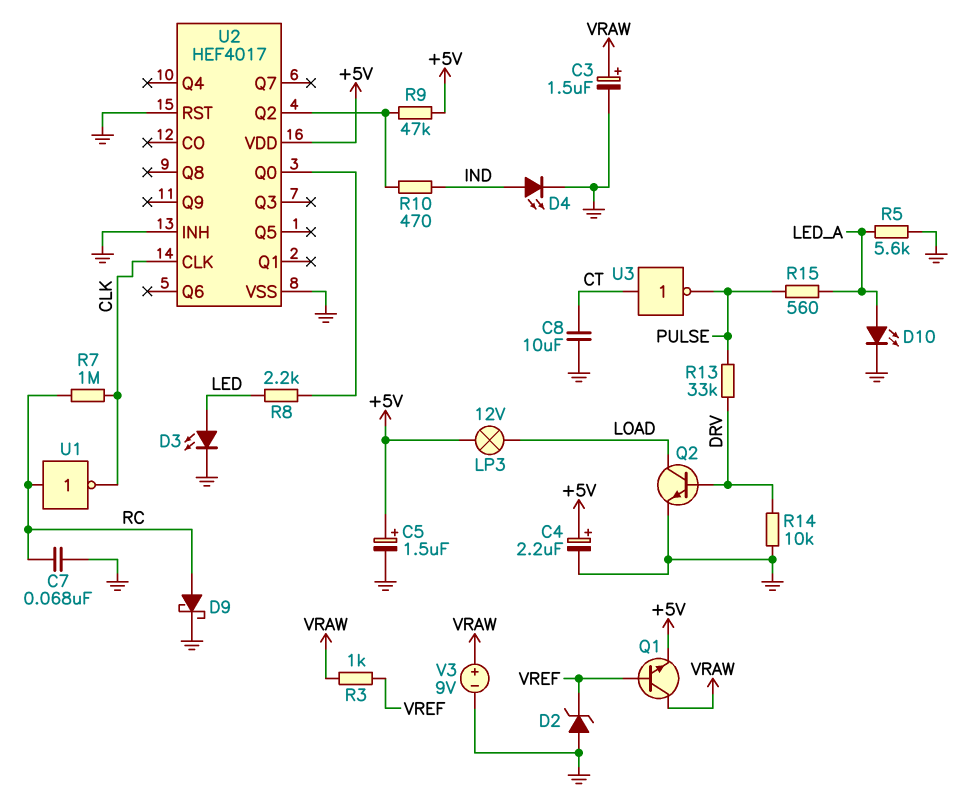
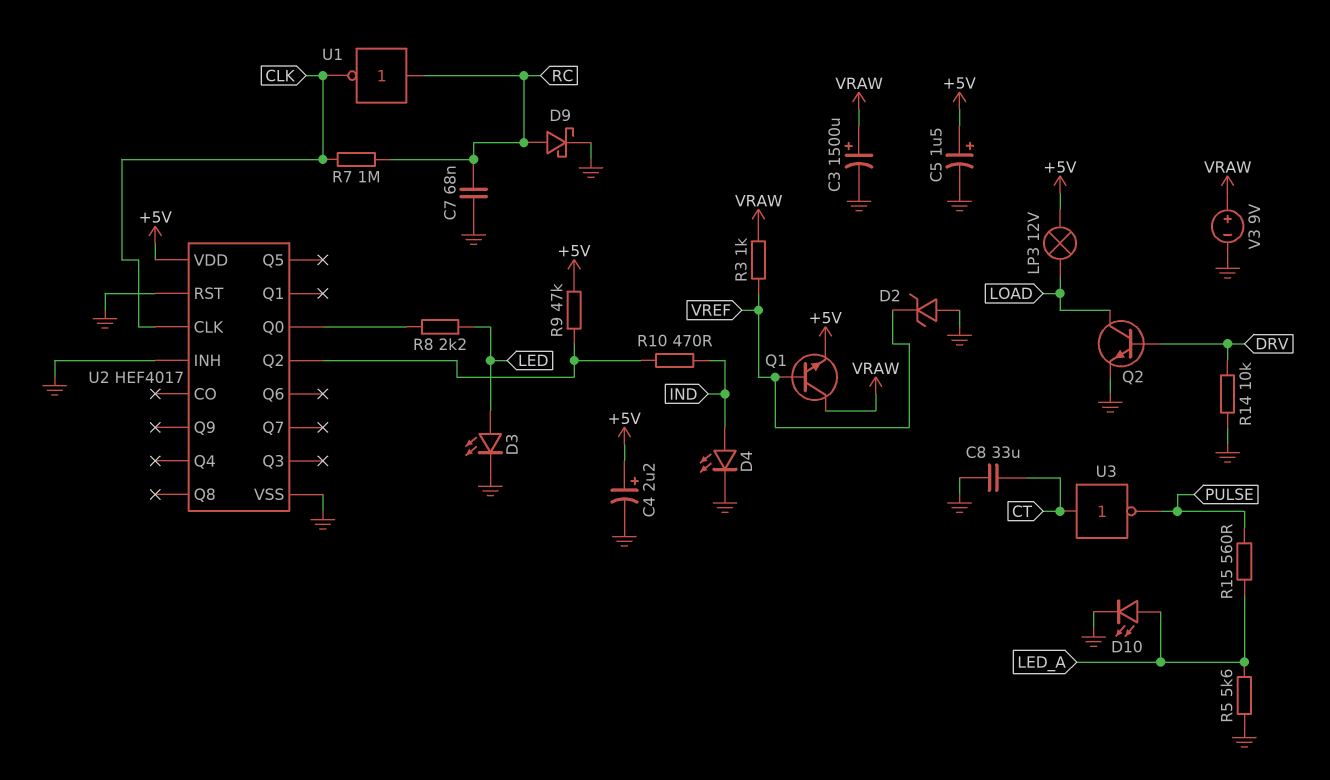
C3: 1.5uF (plus VRAW, minus GND) -> 1500uF (plus VRAW, minus GND)
C8: 10uF (CT, GND) -> 33uF (CT, GND)
R13: 33k (DRV, PULSE) -> none

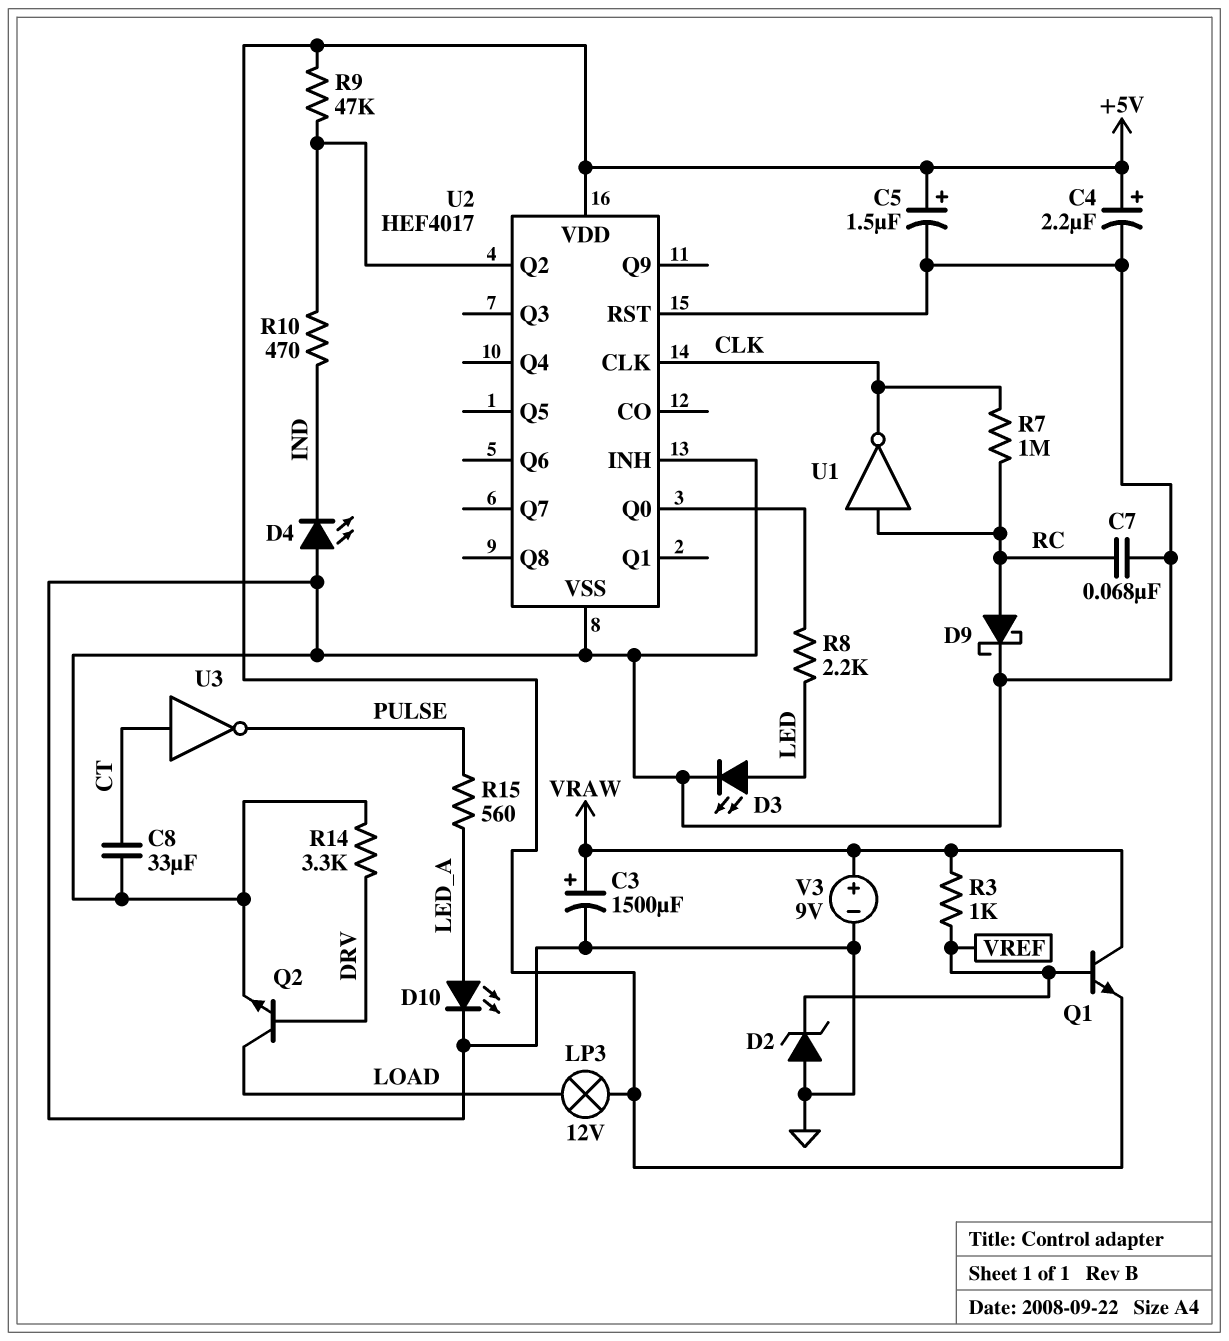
D4: LED (A IND, K GND) -> LED (A GND, K IND)
R5: 5.6k (GND, LED_A) -> none
R14: 10k (DRV, GND) -> 3.3k (DRV, GND)

